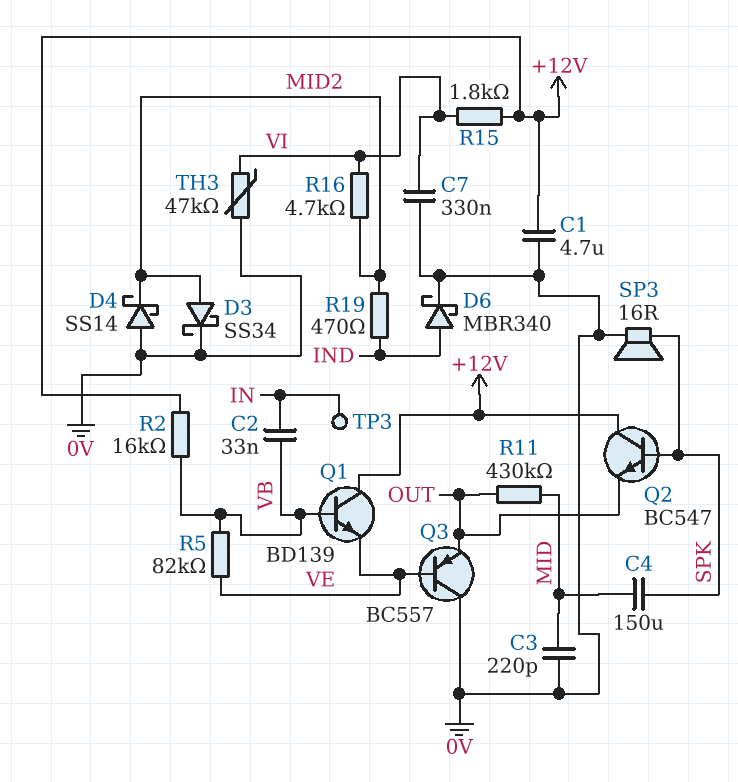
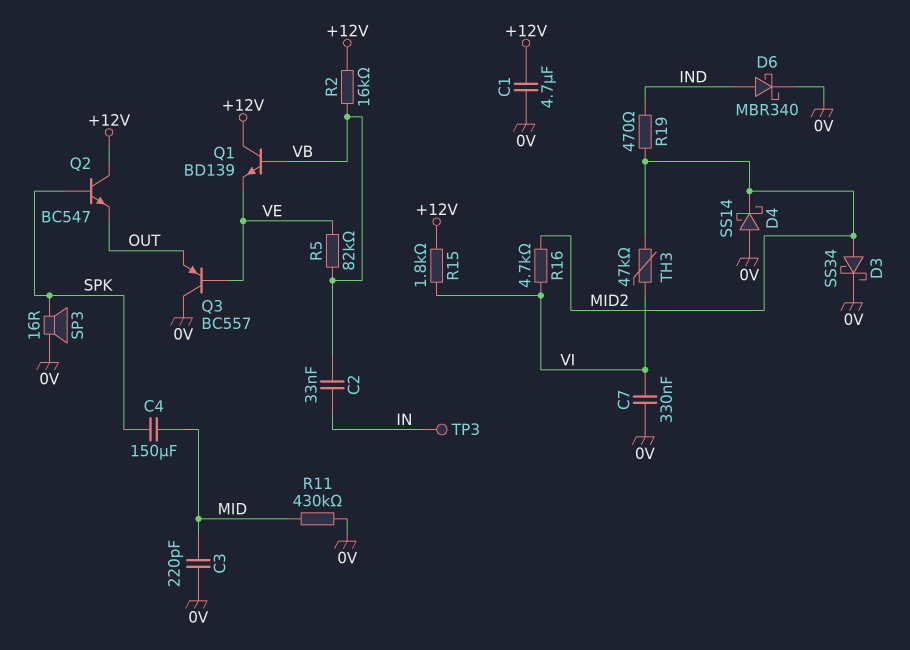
R11: 430k (MID, OUT) -> 430k (0V, MID)
TH3: 47k (0V, VI) -> 47k (MID2, VI)

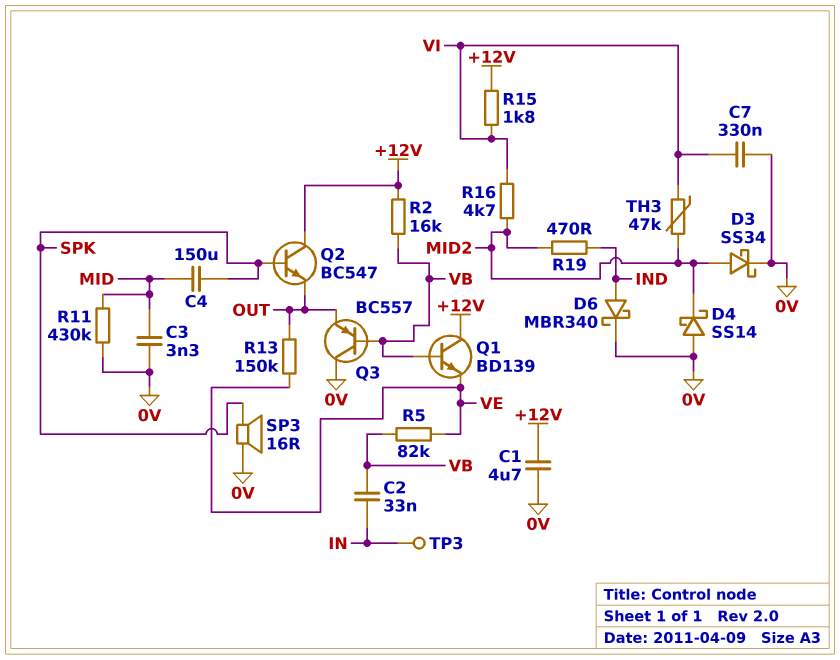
C3: 220pF (0V, MID) -> 3.3nF (0V, MID)
Q3: PNP BC557 (B VE, C 0V, E OUT) -> PNP BC557 (B VB, C 0V, E OUT)
R13: none -> 150k (OUT, VE)

